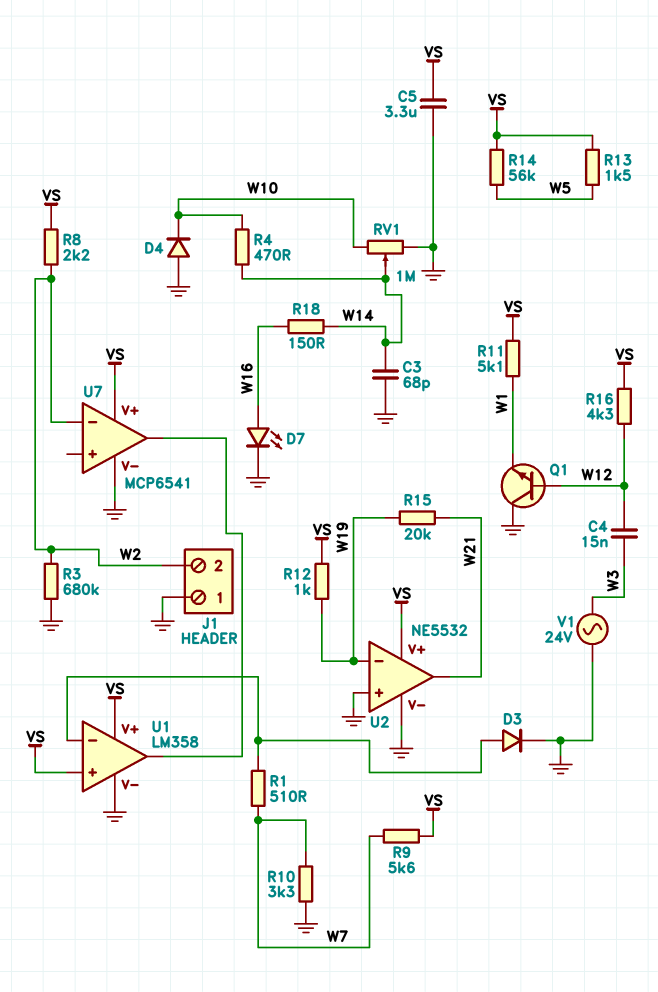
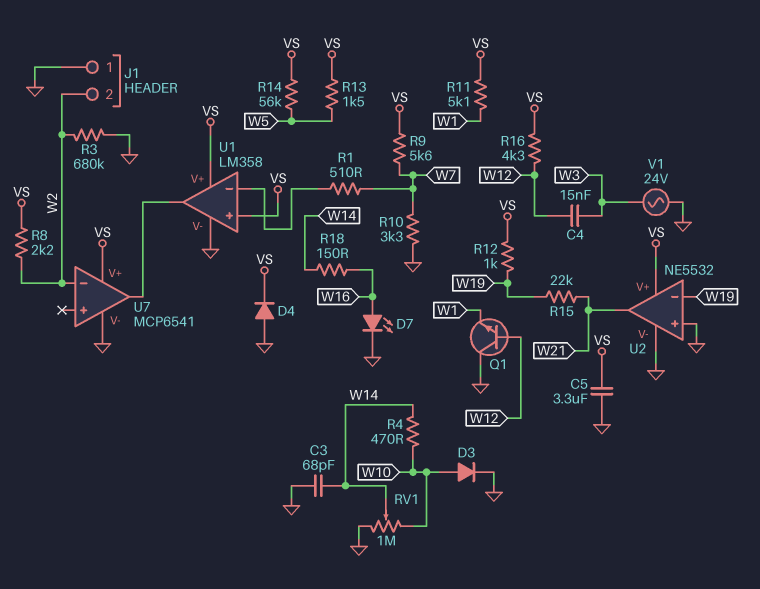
D3: diode (A U1/in-, K GND) -> diode (A W10, K GND)
D4: diode (A GND, K W10) -> diode (A GND, K VS)
R15: 20k (W19, W21) -> 22k (W19, W21)

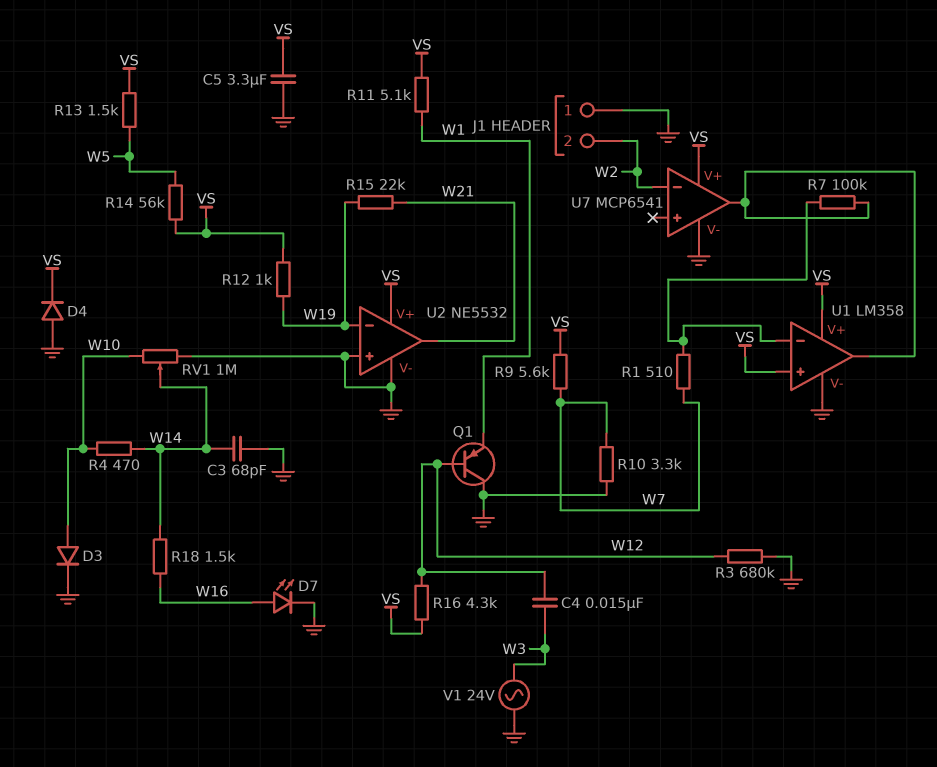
Q1: NPN (B W12, C GND, E W1) -> PNP (B W12, C GND, E W1)
R3: 680k (GND, W2) -> 680k (GND, W12)
R7: none -> 100k (U1/in-, U1/out)
R8: 2.2k (VS, W2) -> none
R18: 150 (W14, W16) -> 1.5k (W14, W16)

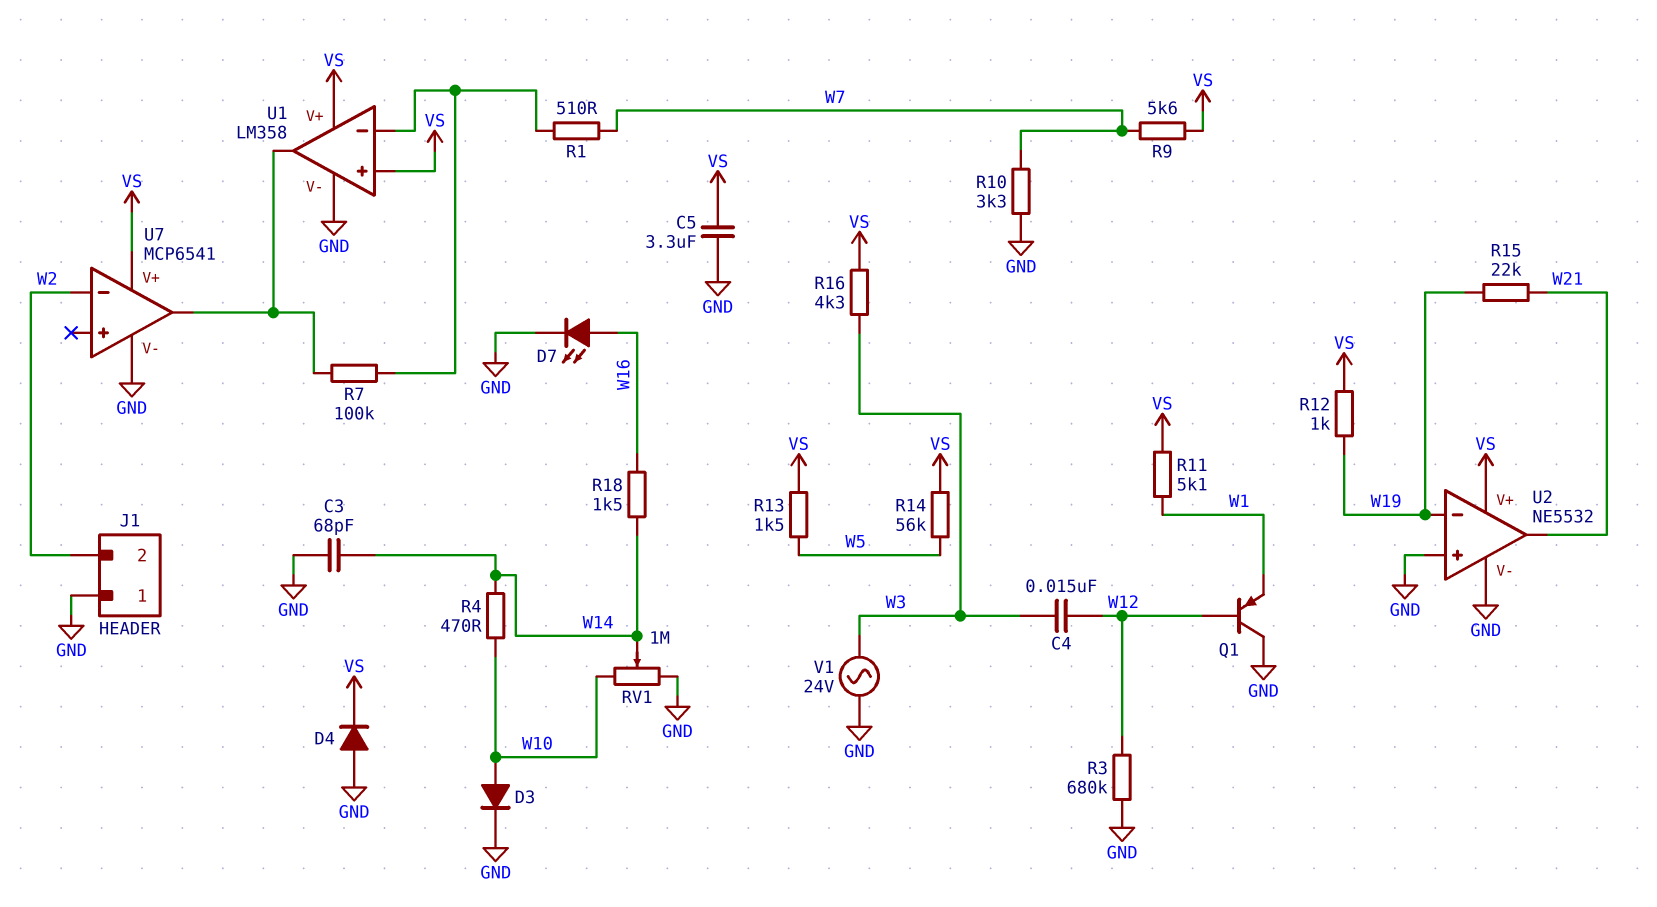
R16: 4.3k (VS, W12) -> 4.3k (VS, W3)

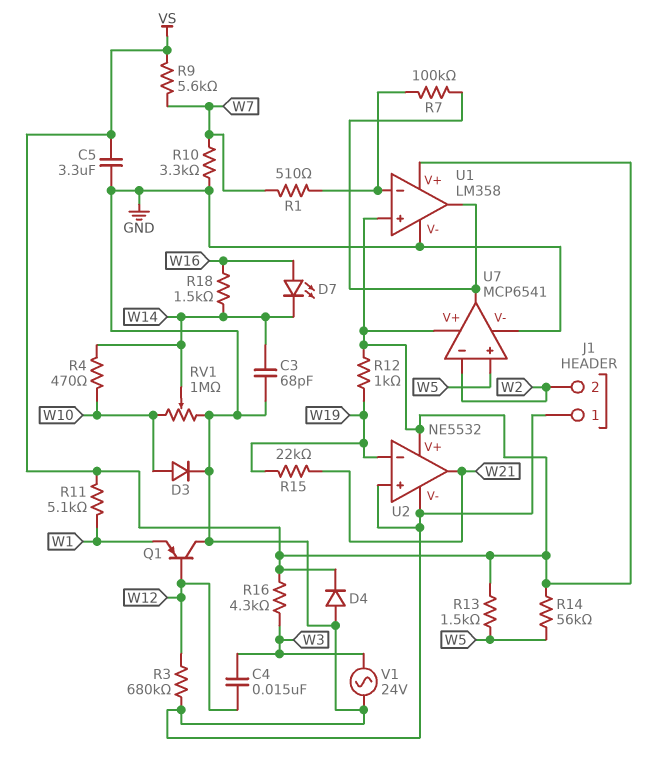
D7: LED (A W16, K GND) -> LED (A W16, K W14)
U7 pin in+: none -> W5

